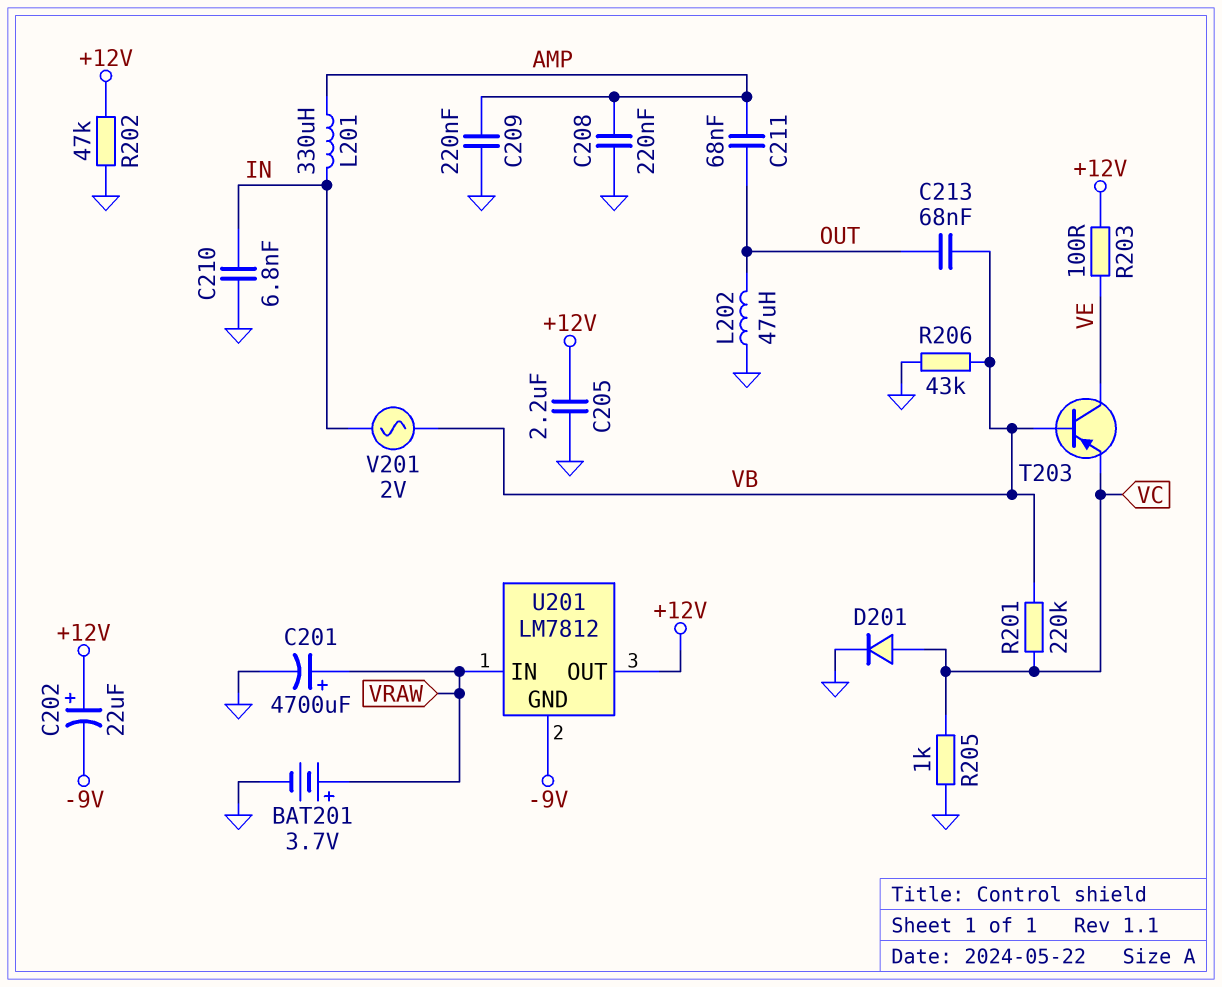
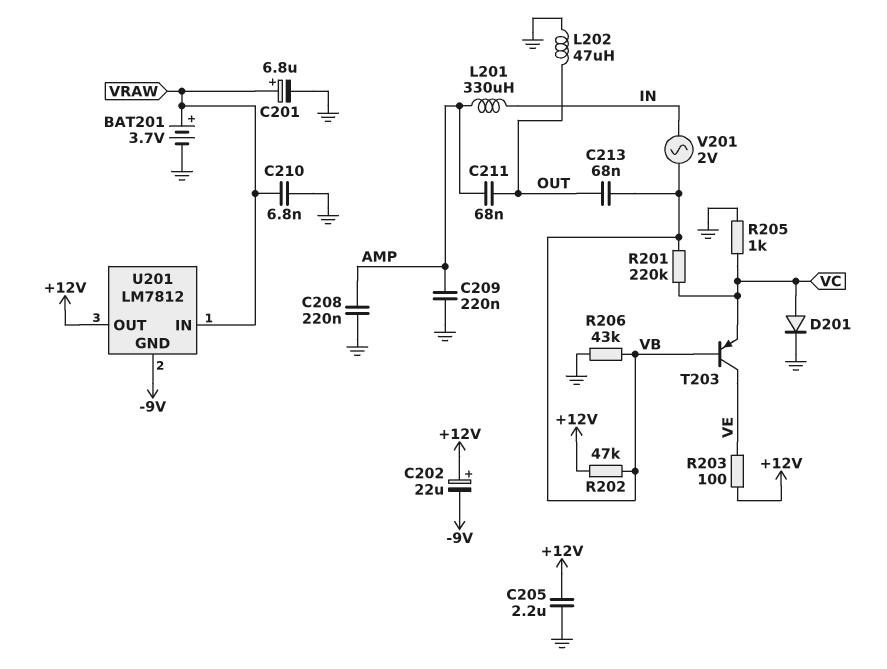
C201: 4700uF (plus VRAW, minus GND) -> 6.8uF (plus VRAW, minus GND)
C210: 6.8nF (GND, IN) -> 6.8nF (GND, VRAW)
R202: 47k (+12V, GND) -> 47k (+12V, VB)

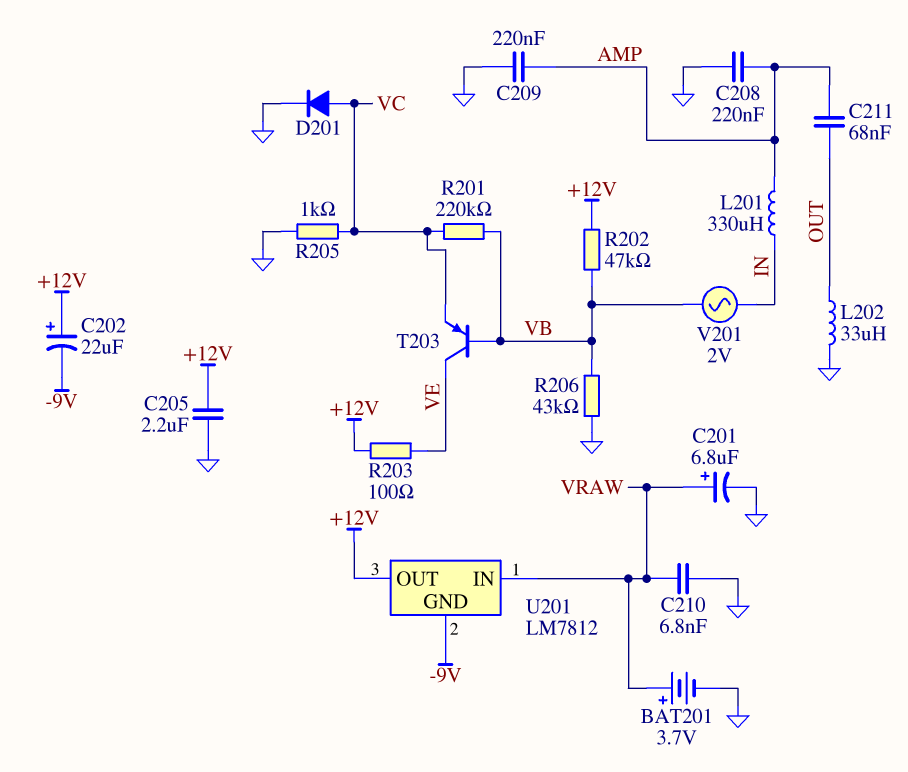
C213: 68nF (OUT, VB) -> none
L202: 47uH (GND, OUT) -> 33uH (GND, OUT)

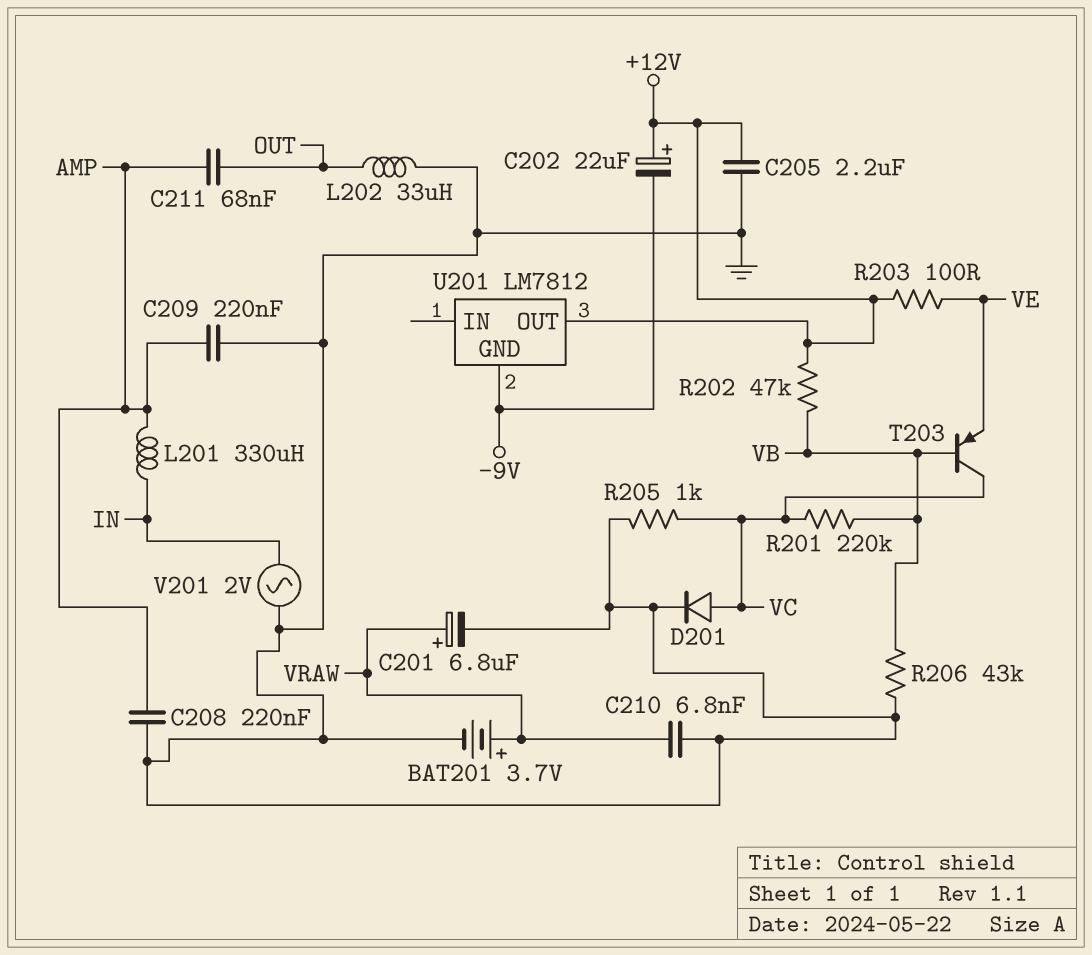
T203: PNP (B VB, C VE, E VC) -> PNP (B VB, C VC, E VE)
U201 pin IN: VRAW -> none
V201: AC 2V (IN, VB) -> AC 2V (GND, IN)

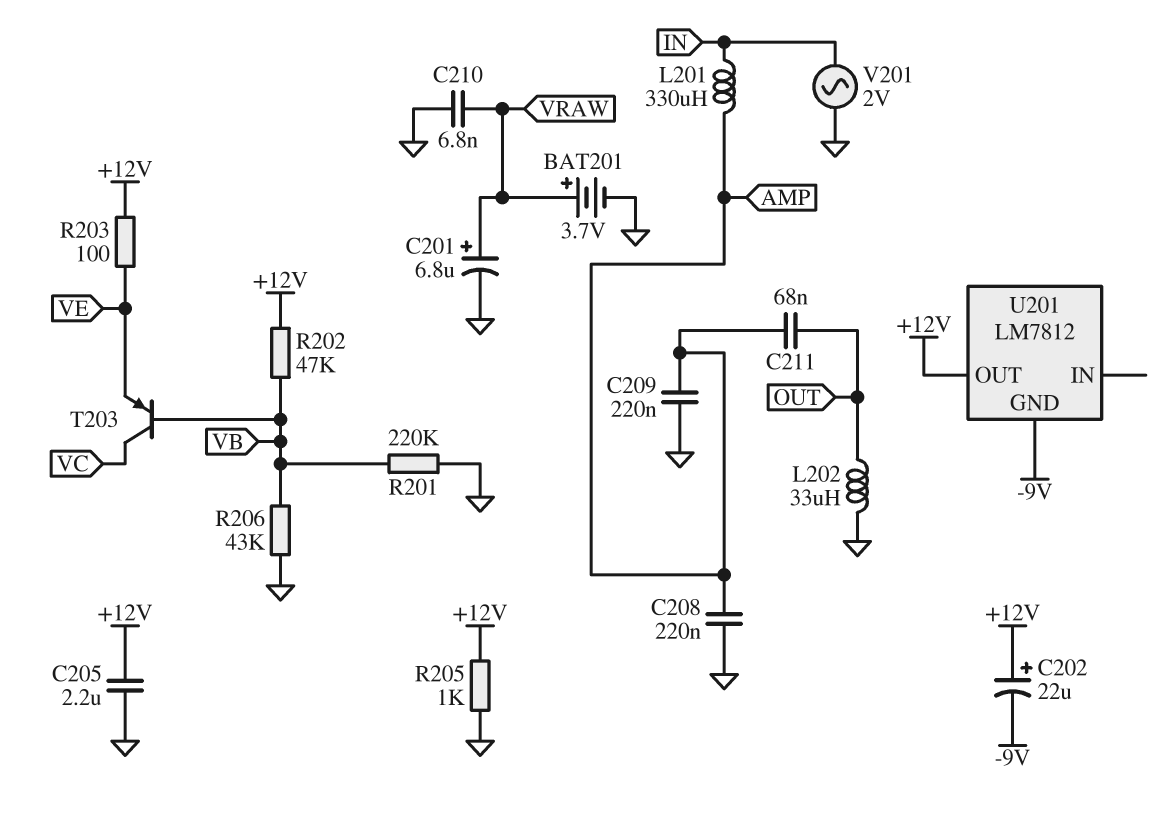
D201: diode (A VC, K GND) -> none
R201: 220k (VB, VC) -> 220k (GND, VB)
R205: 1k (GND, VC) -> 1k (+12V, GND)

